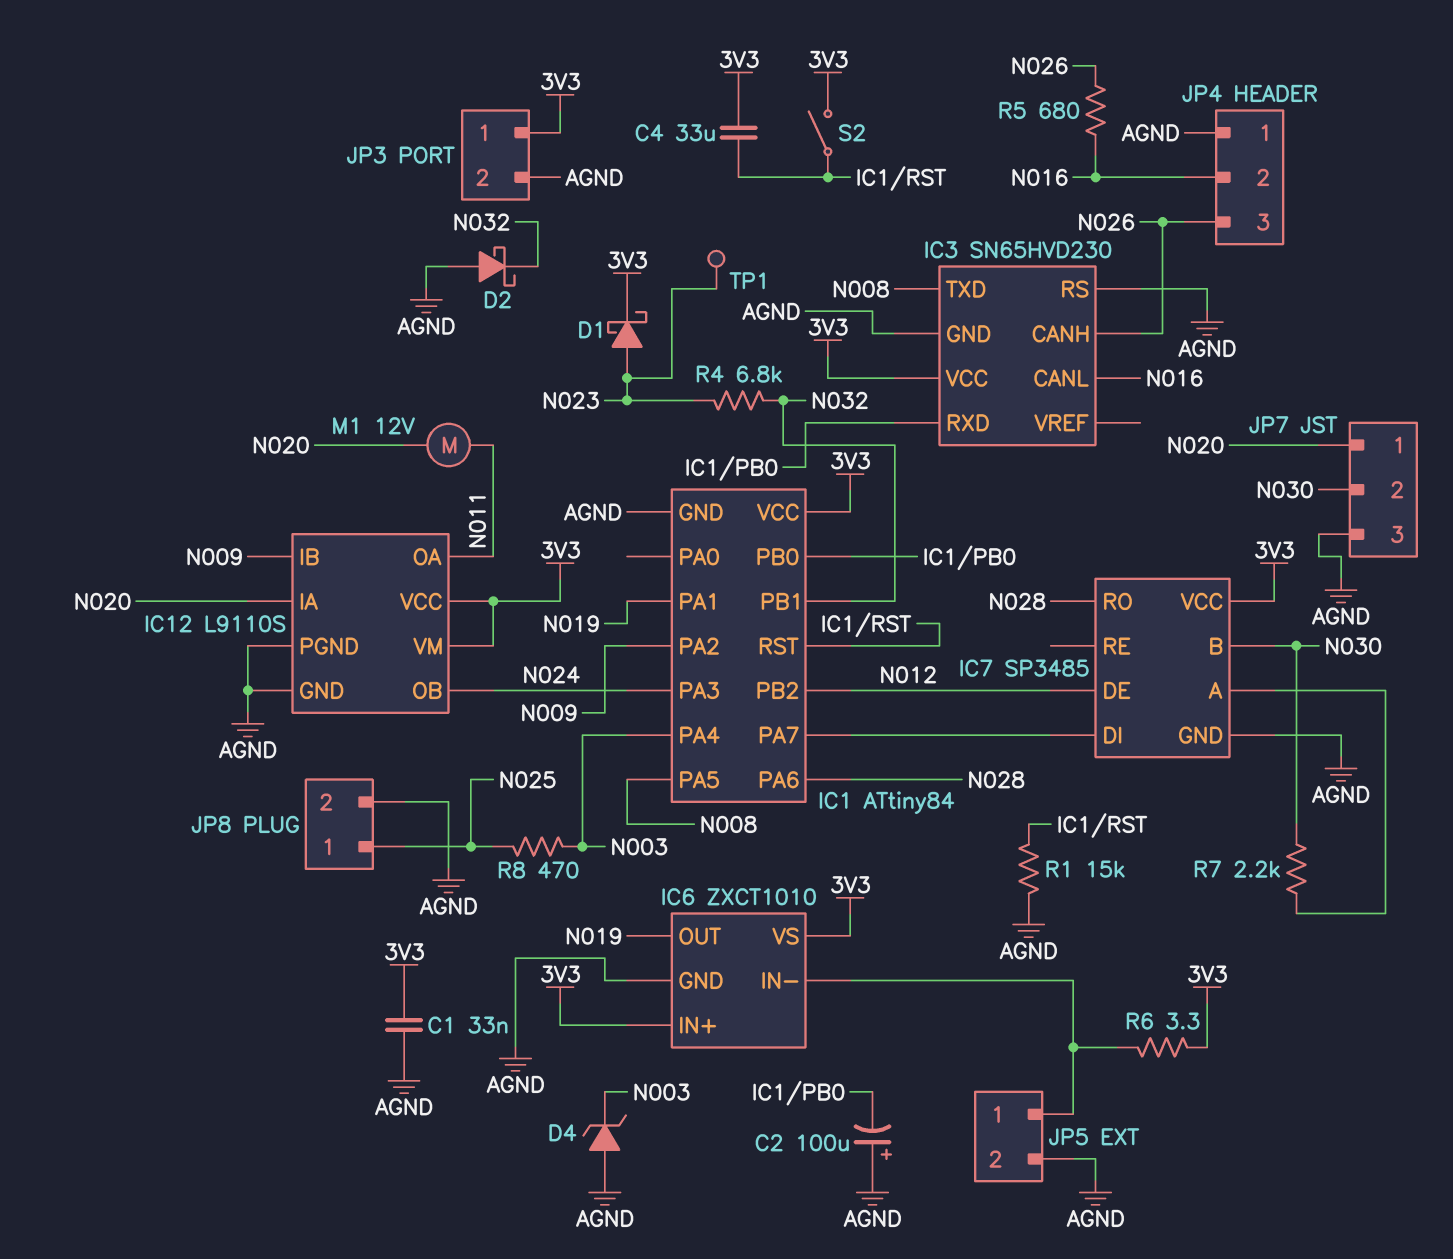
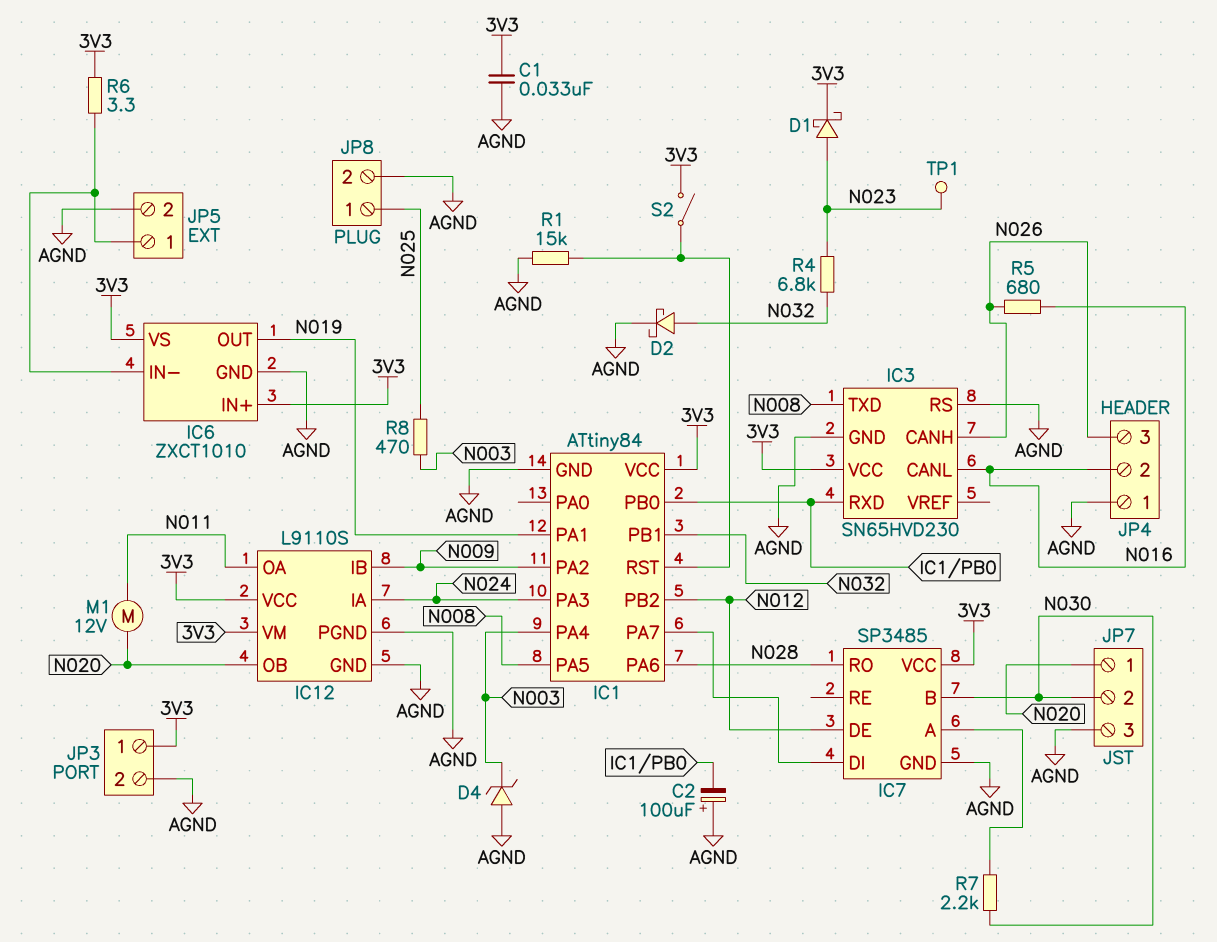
C4: 33uF (3V3, IC1/RST) -> none
D2: schottky (A AGND, K N032) -> schottky (A N032, K AGND)
IC12 pin IA: N020 -> N024
IC12 pin OB: N024 -> N020

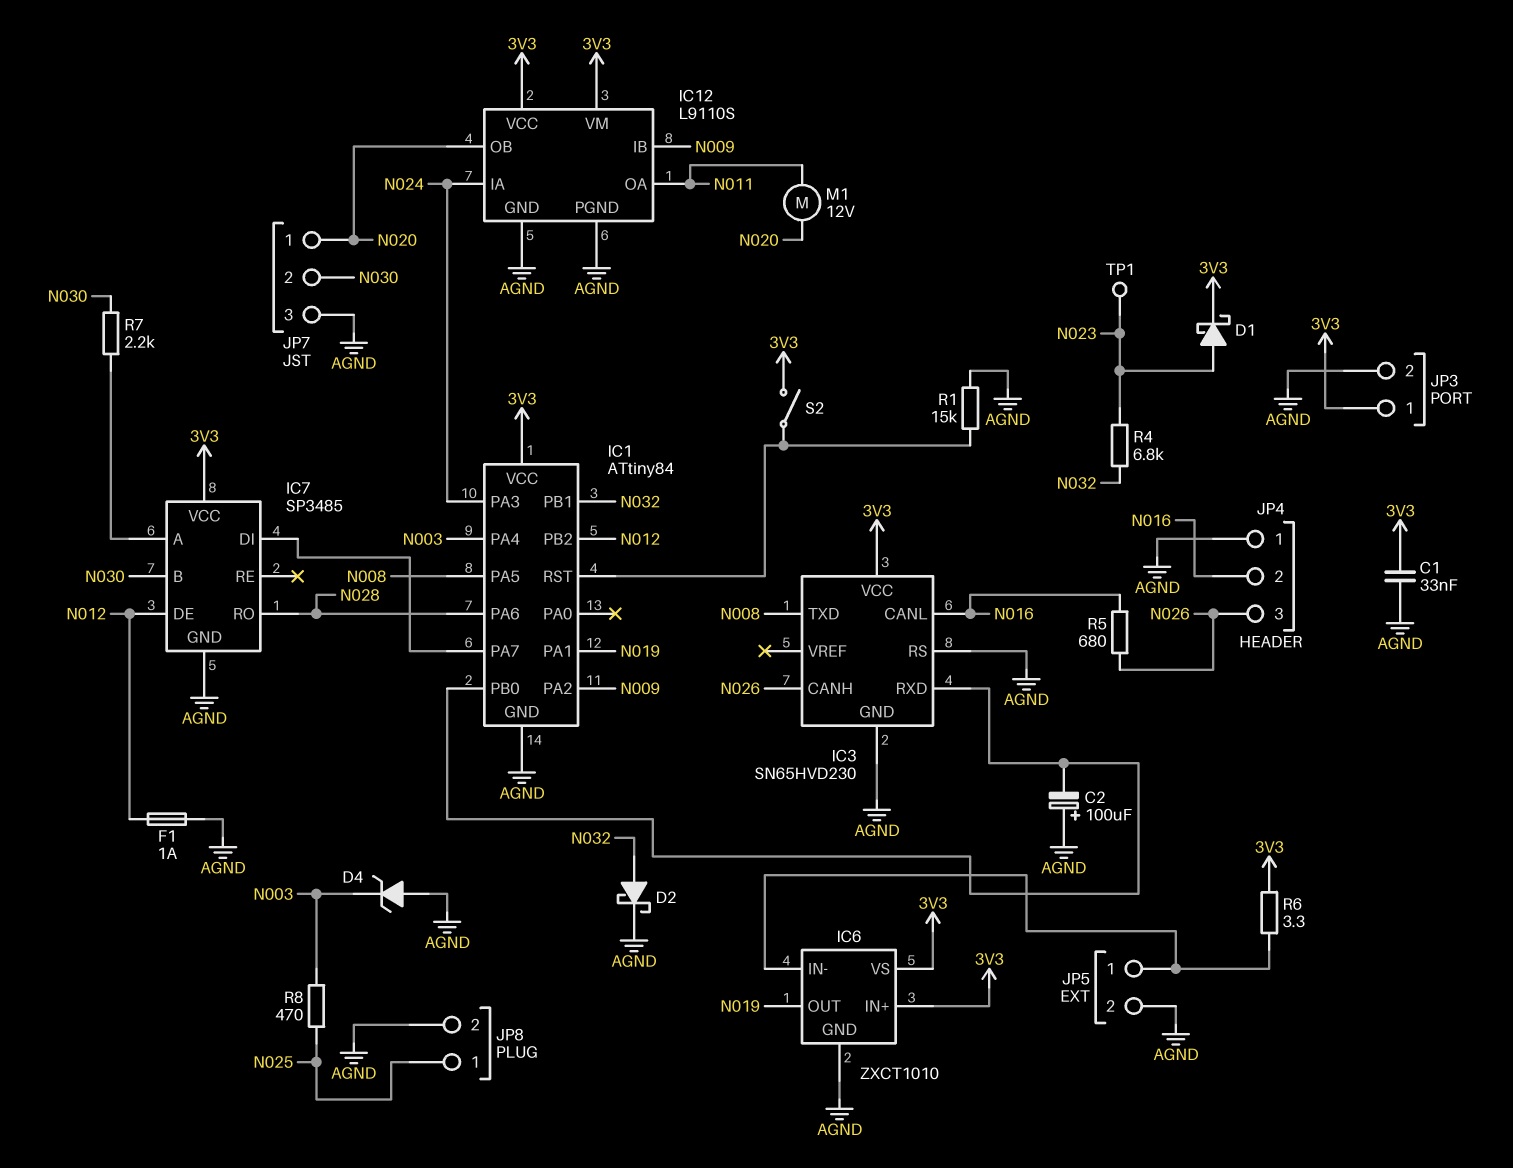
F1: none -> 1A (AGND, N012)

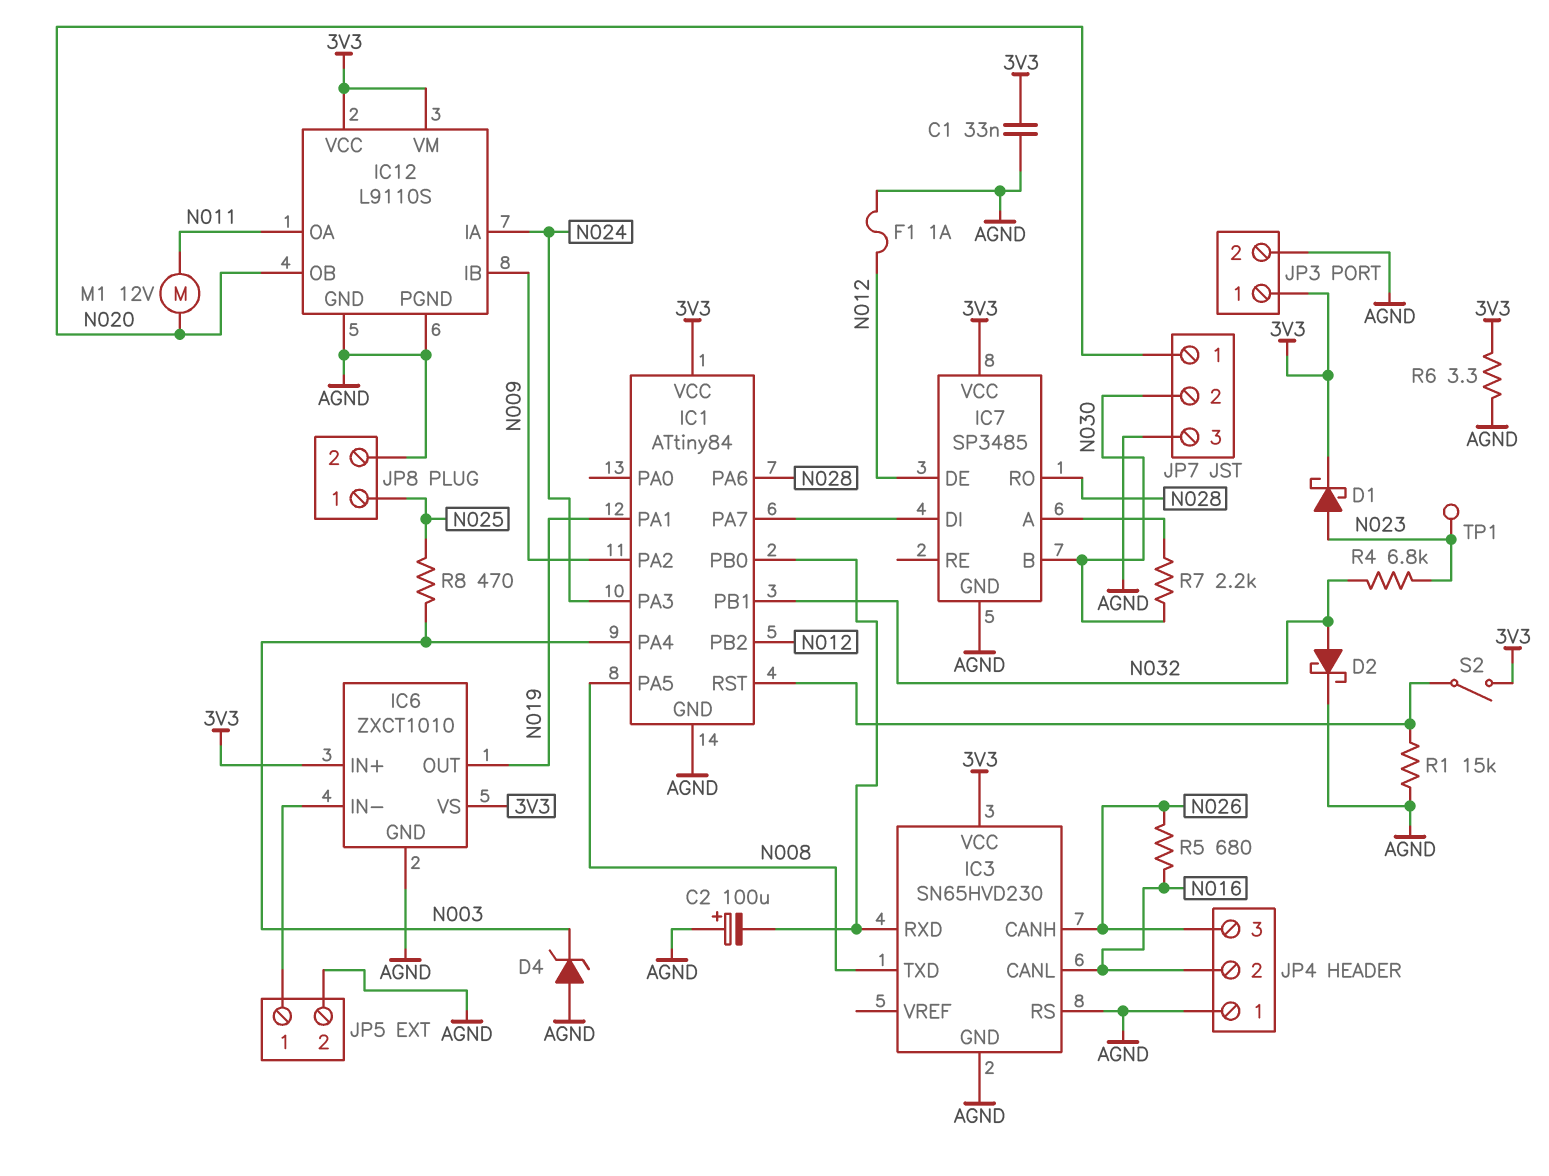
R6: 3.3 (3V3, IC6/IN-) -> 3.3 (3V3, AGND)

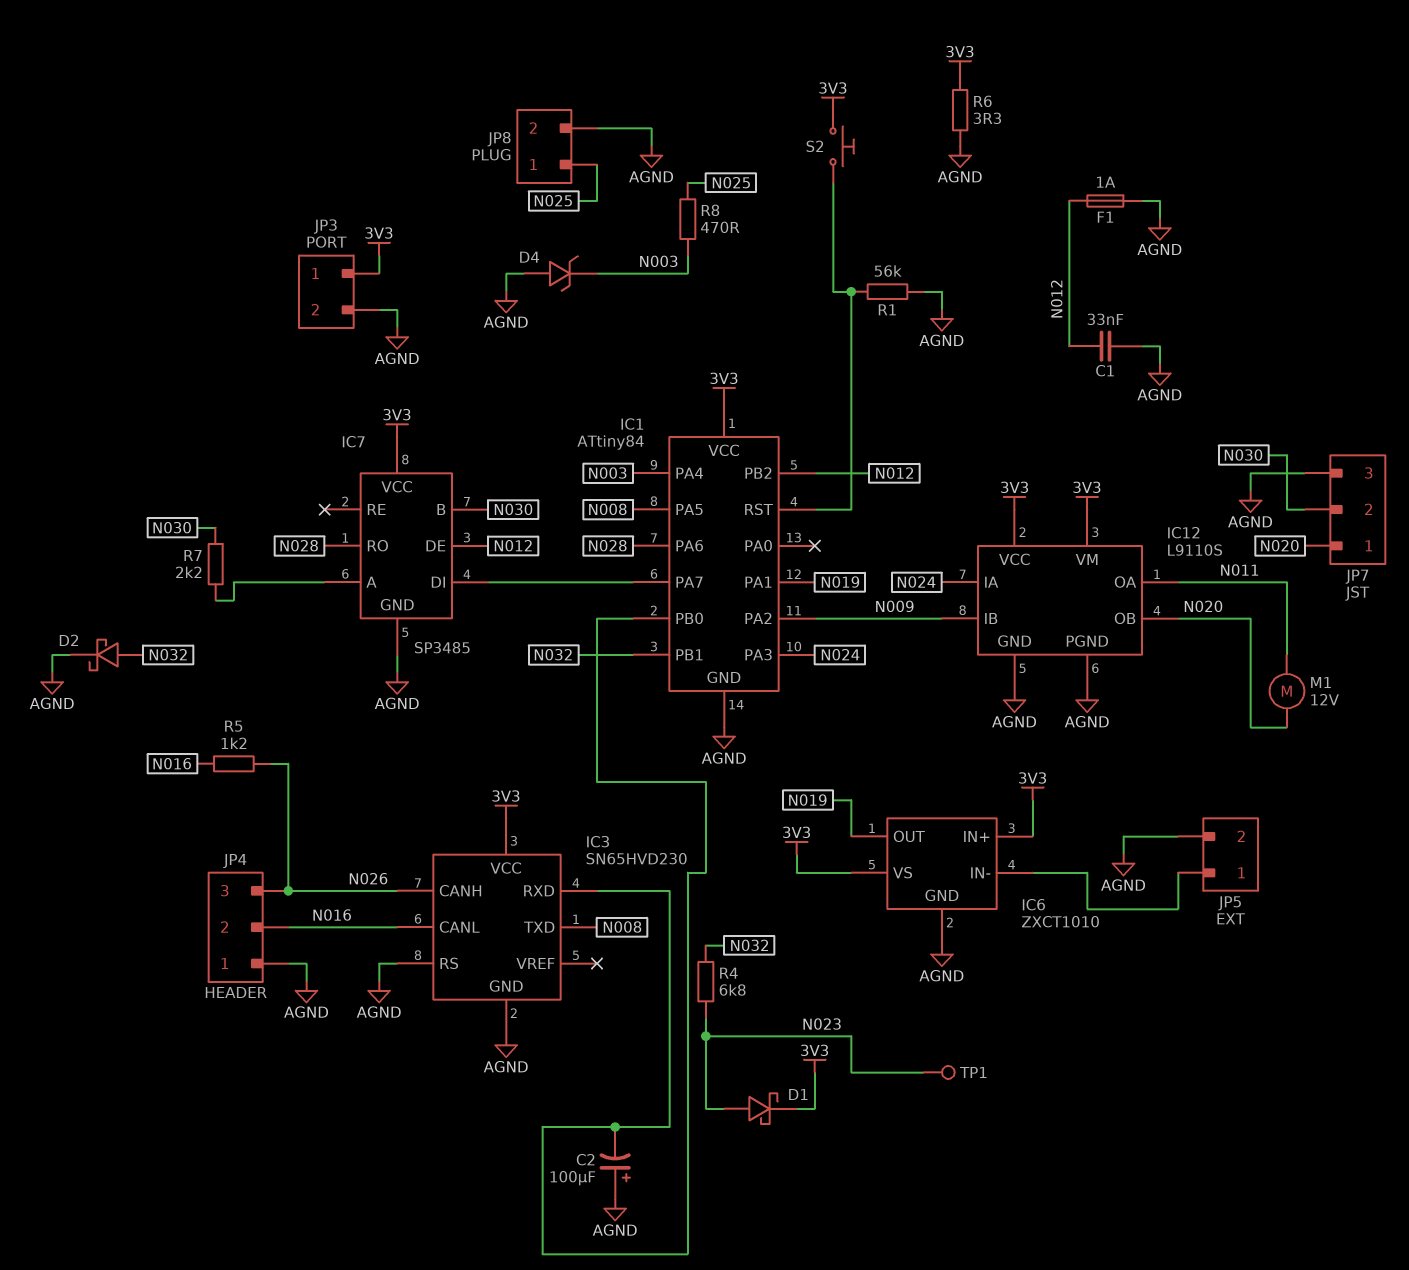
C1: 33nF (3V3, AGND) -> 33nF (AGND, N012)
R1: 15k (AGND, IC1/RST) -> 56k (AGND, IC1/RST)
R5: 680 (N016, N026) -> 1.2k (N016, N026)
S2: switch (3V3, IC1/RST) -> button (3V3, IC1/RST)

